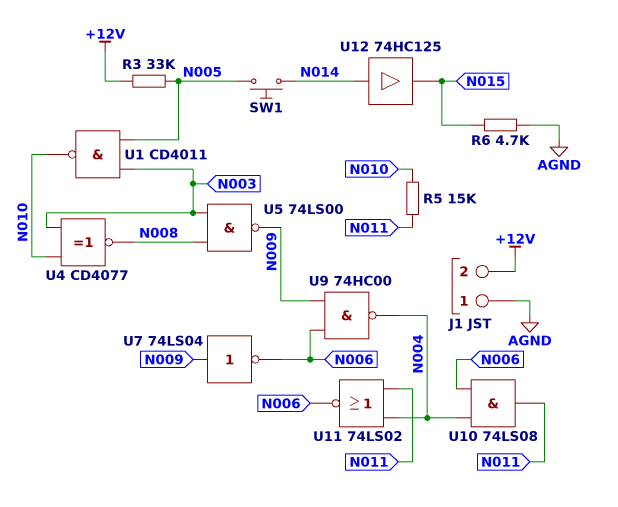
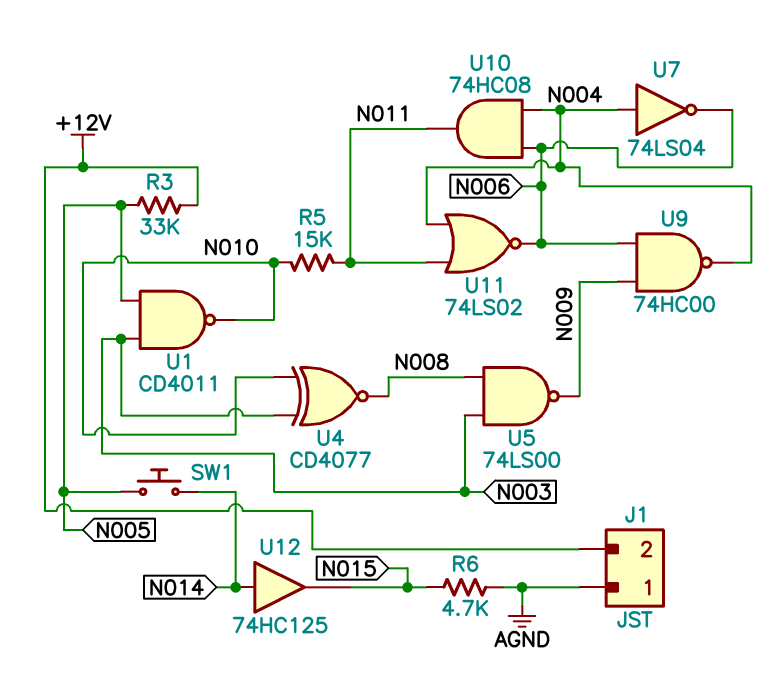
U7: NOT 74LS04 (in N009, out N006) -> NOT 74LS04 (in N004, out N006)
U10: AND 74LS08 (in N004, in N006, out N011) -> AND 74HC08 (in N004, in N006, out N011)

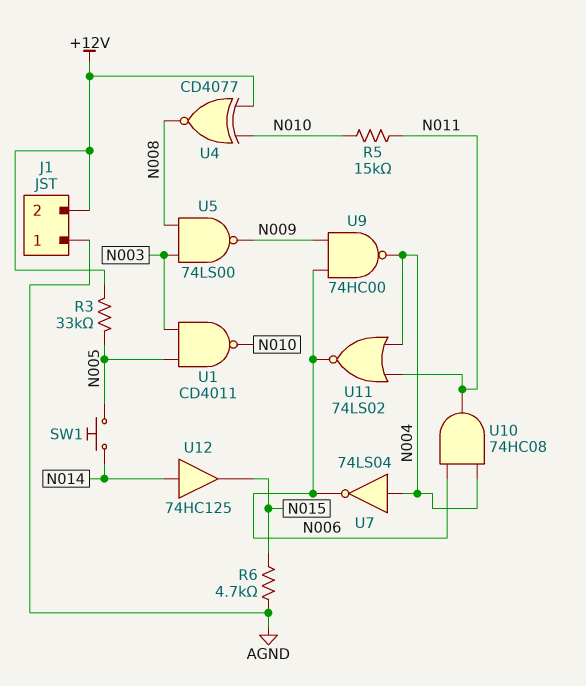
U4: XNOR CD4077 (in N003, in N010, out N008) -> XNOR CD4077 (in +12V, in N010, out N008)

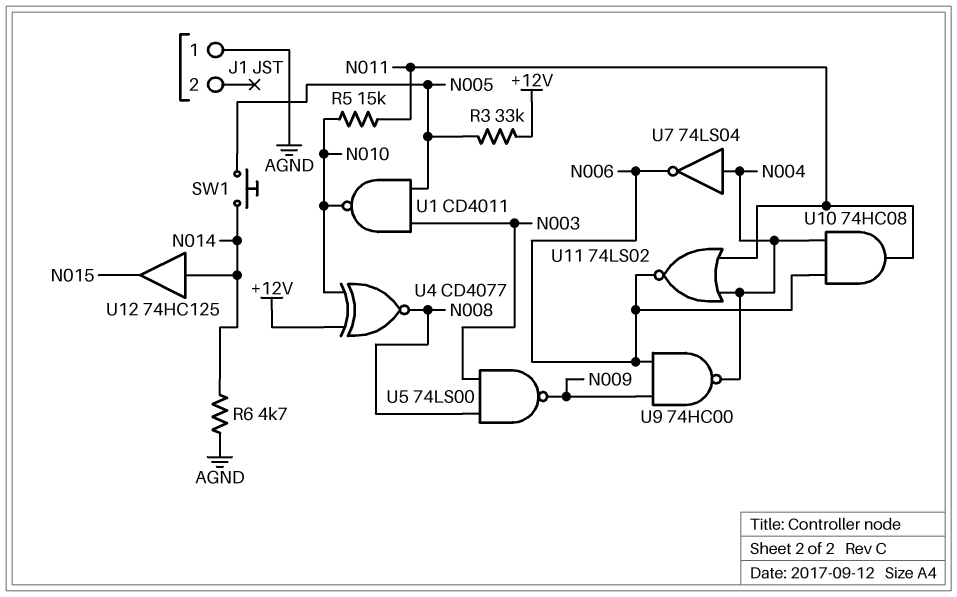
J1 pin 2: +12V -> none
R6: 4.7k (AGND, N015) -> 4.7k (AGND, N014)

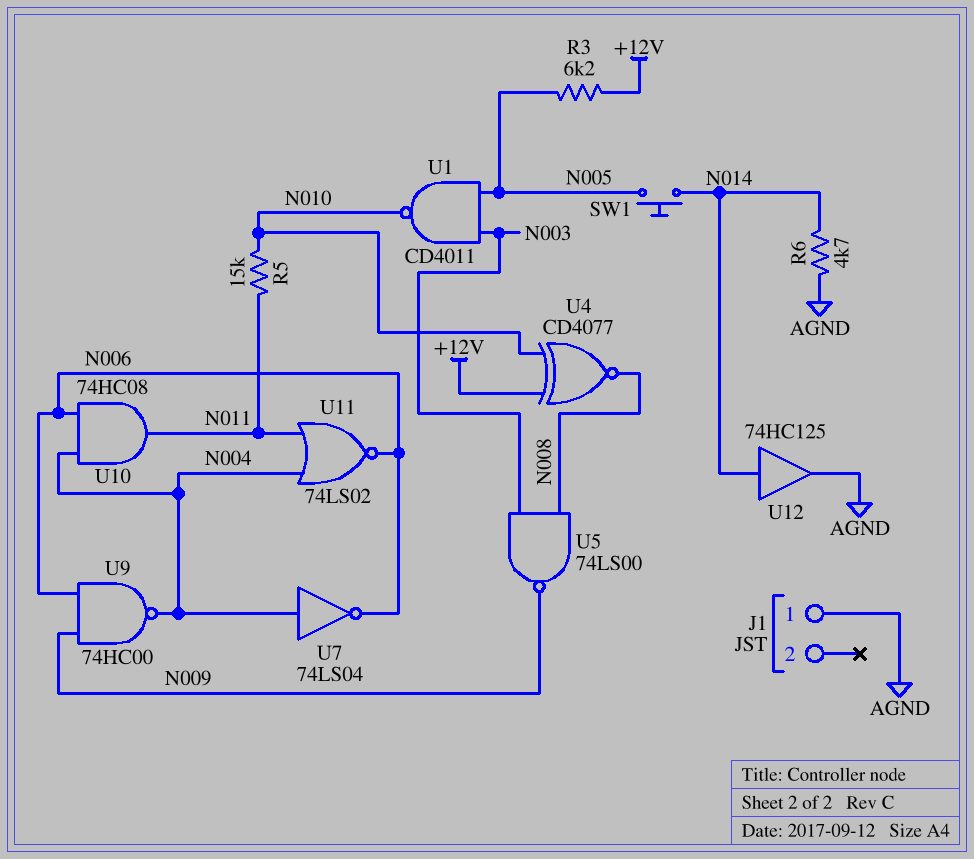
R3: 33k (+12V, N005) -> 6.2k (+12V, N005)
U12: buffer 74HC125 (in N014, out N015) -> buffer 74HC125 (in N014, out AGND)

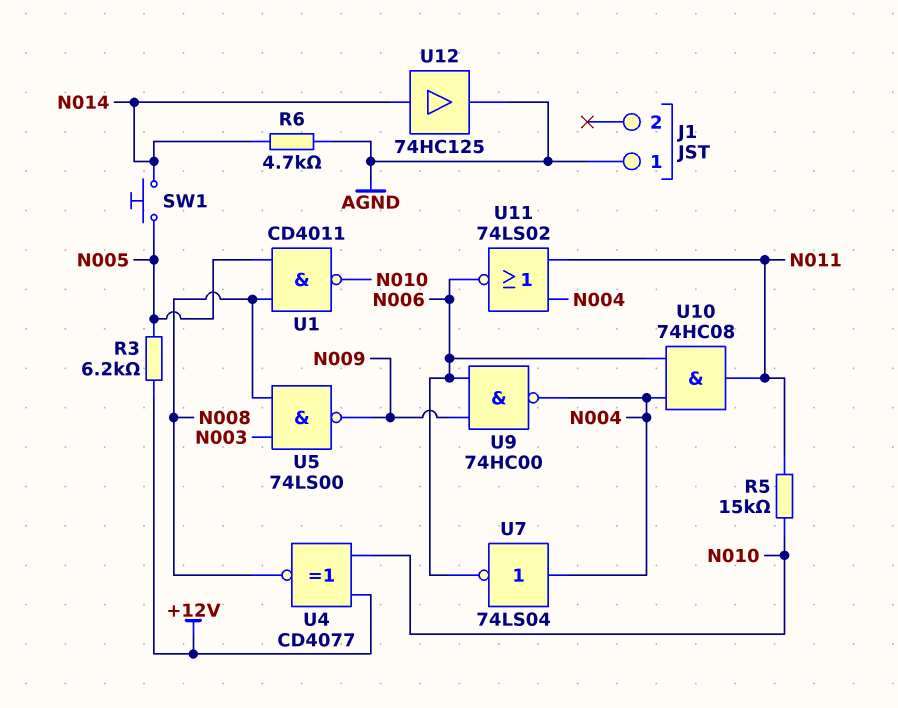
U1: NAND CD4011 (in N003, in N005, out N010) -> NAND CD4011 (in N005, in N008, out N010)

